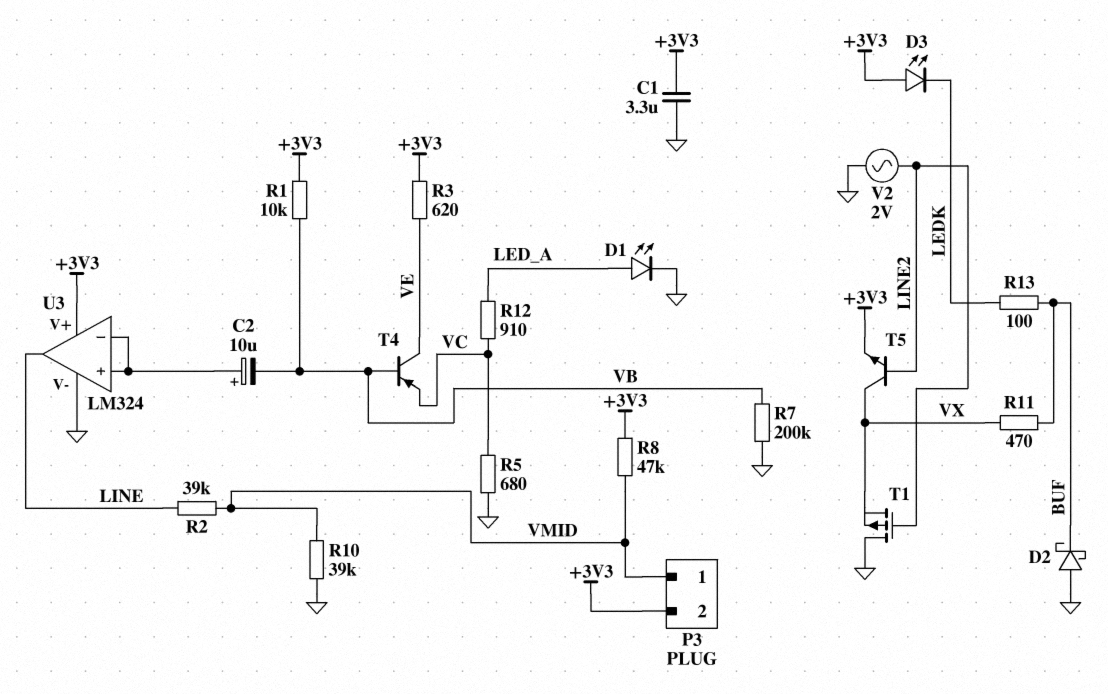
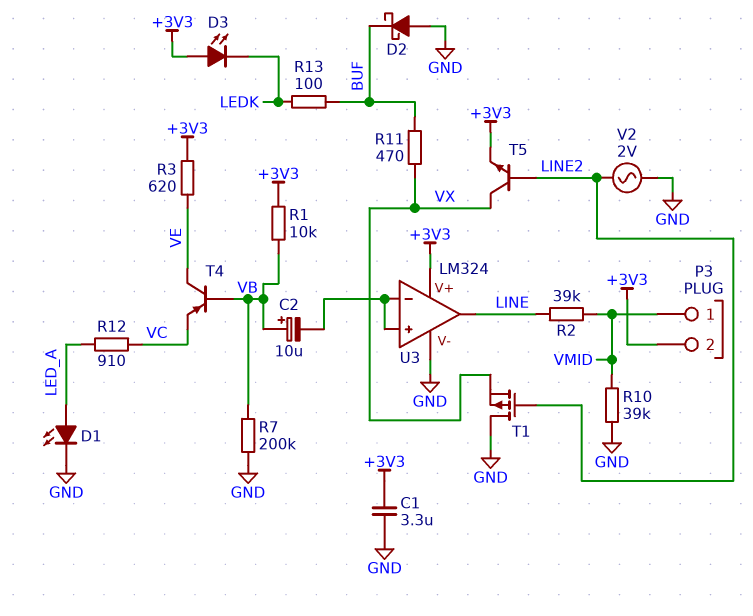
C2: 10uF (plus U3/in+, minus VB) -> 10uF (plus VB, minus U3/in+)
R5: 680 (GND, VC) -> none
R8: 47k (+3V3, VMID) -> none

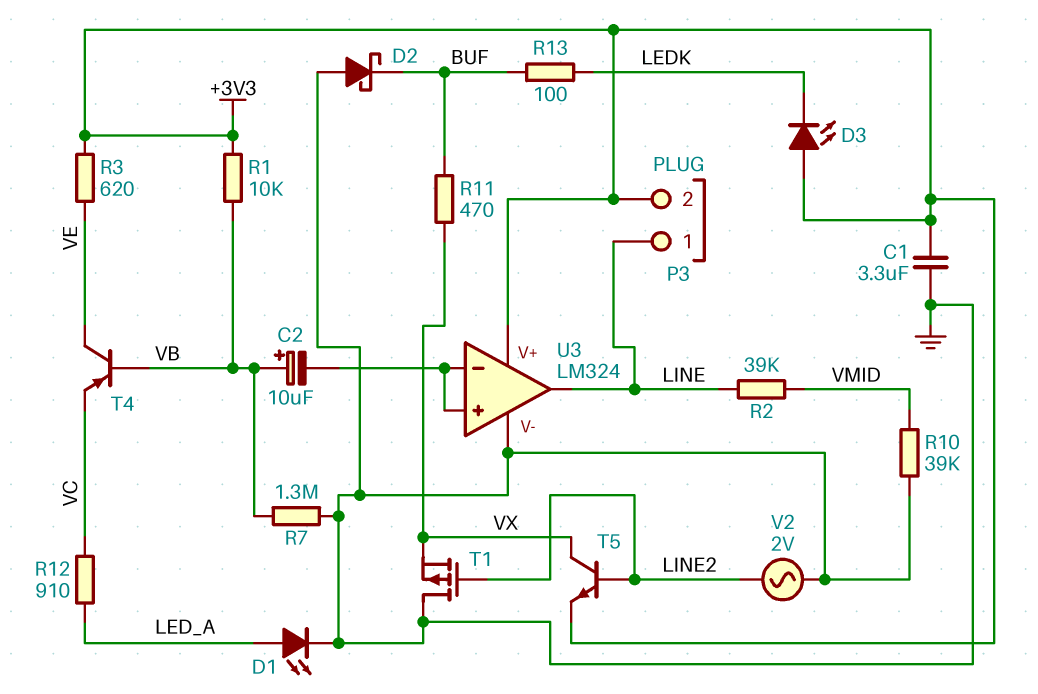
P3 pin 1: VMID -> LINE
R7: 200k (GND, VB) -> 1.3M (GND, VB)

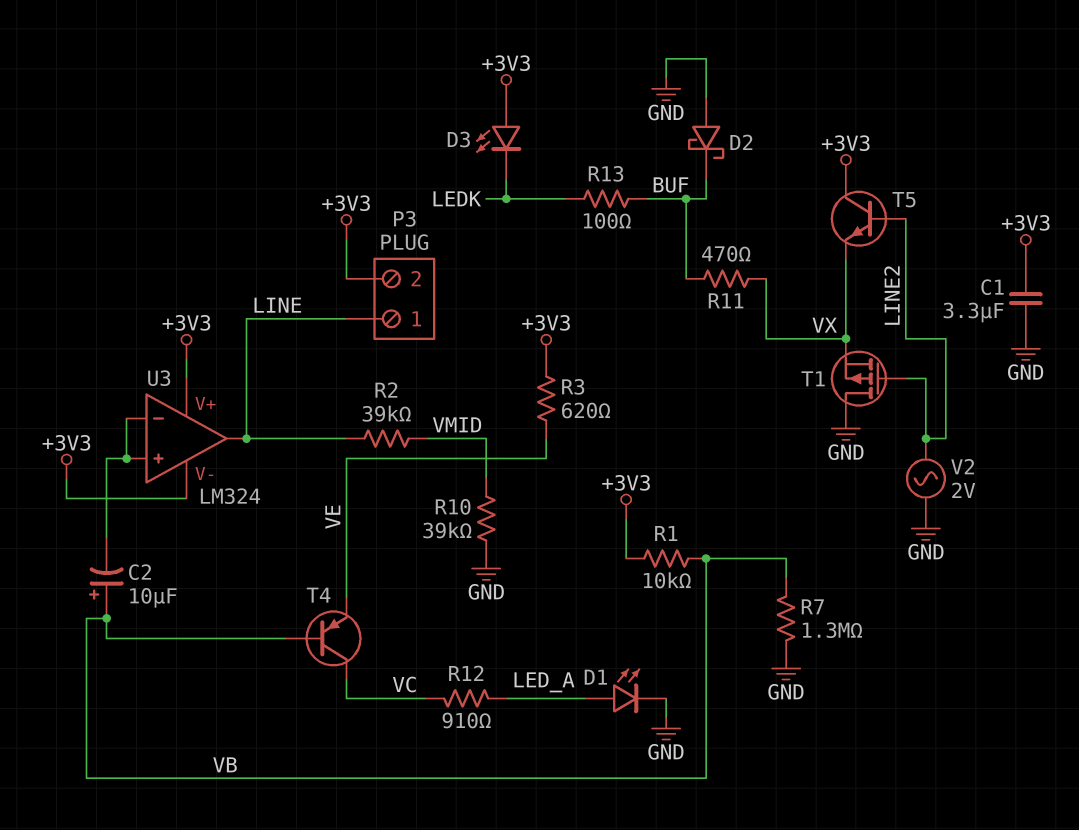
T4: PNP (B VB, C VE, E VC) -> PNP (B VB, C VC, E VE)
T5: NPN (B LINE2, C VX, E +3V3) -> NPN (B LINE2, C +3V3, E VX)
U3 pin V-: GND -> +3V3

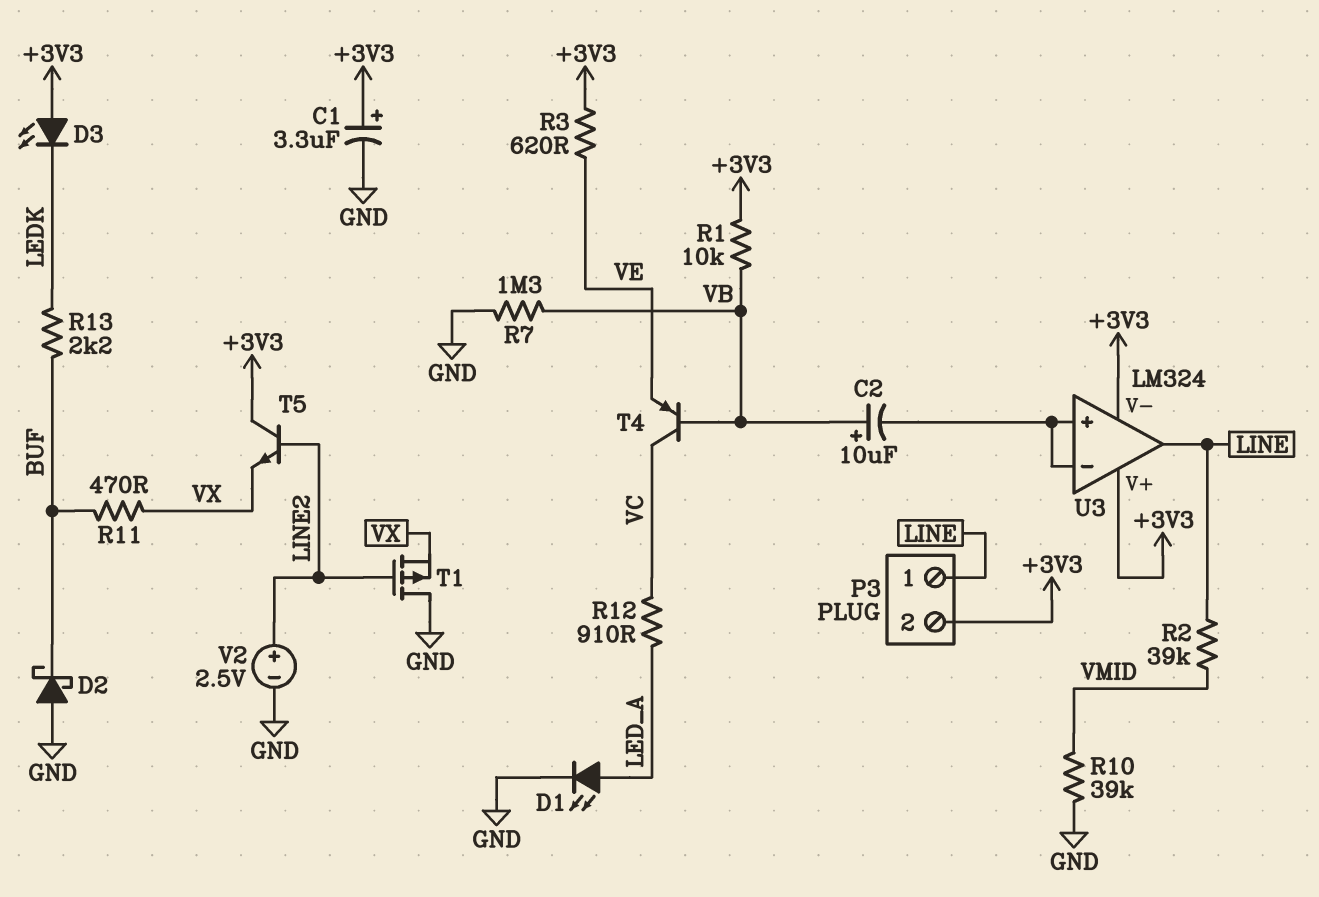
C1: 3.3uF (+3V3, GND) -> 3.3uF (plus +3V3, minus GND)
R13: 100 (BUF, LEDK) -> 2.2k (BUF, LEDK)
V2: AC 2V (GND, LINE2) -> 2.5V (plus LINE2, minus GND)

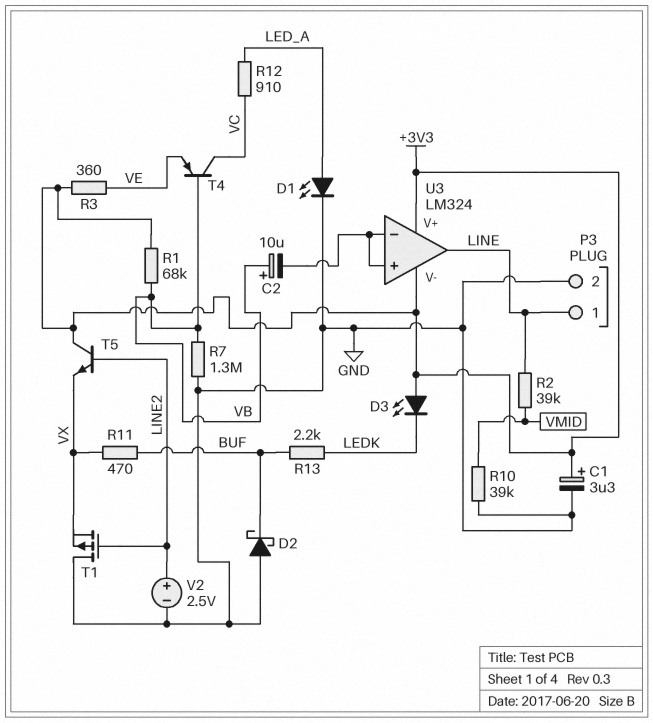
P3 pin 2: +3V3 -> GND
R1: 10k (+3V3, VB) -> 68k (+3V3, VB)
R3: 620 (+3V3, VE) -> 360 (+3V3, VE)

